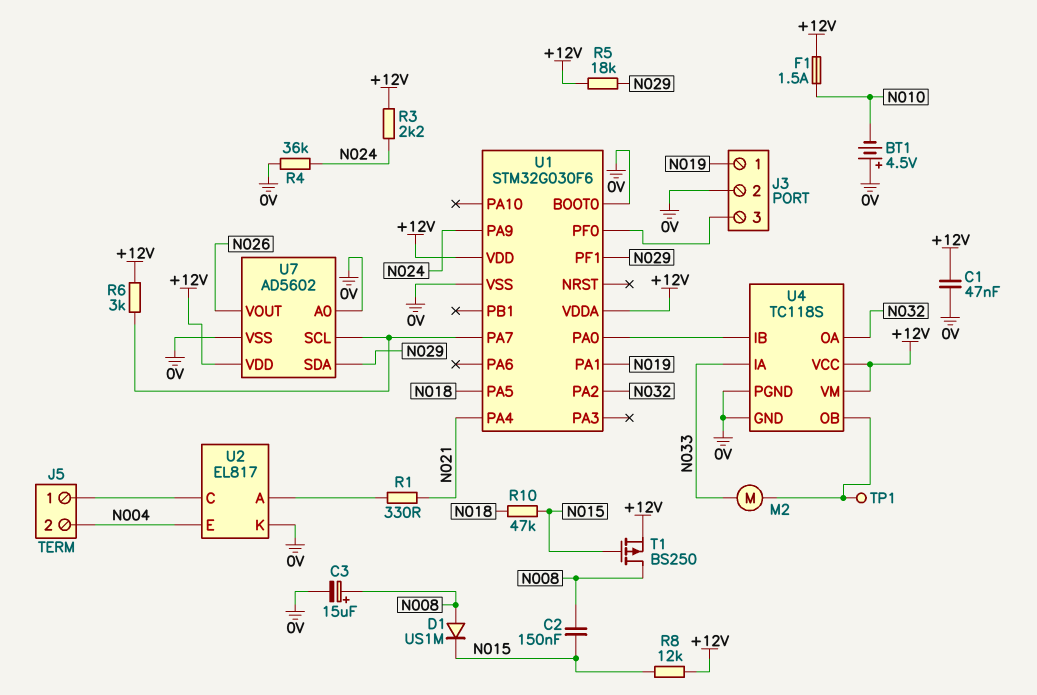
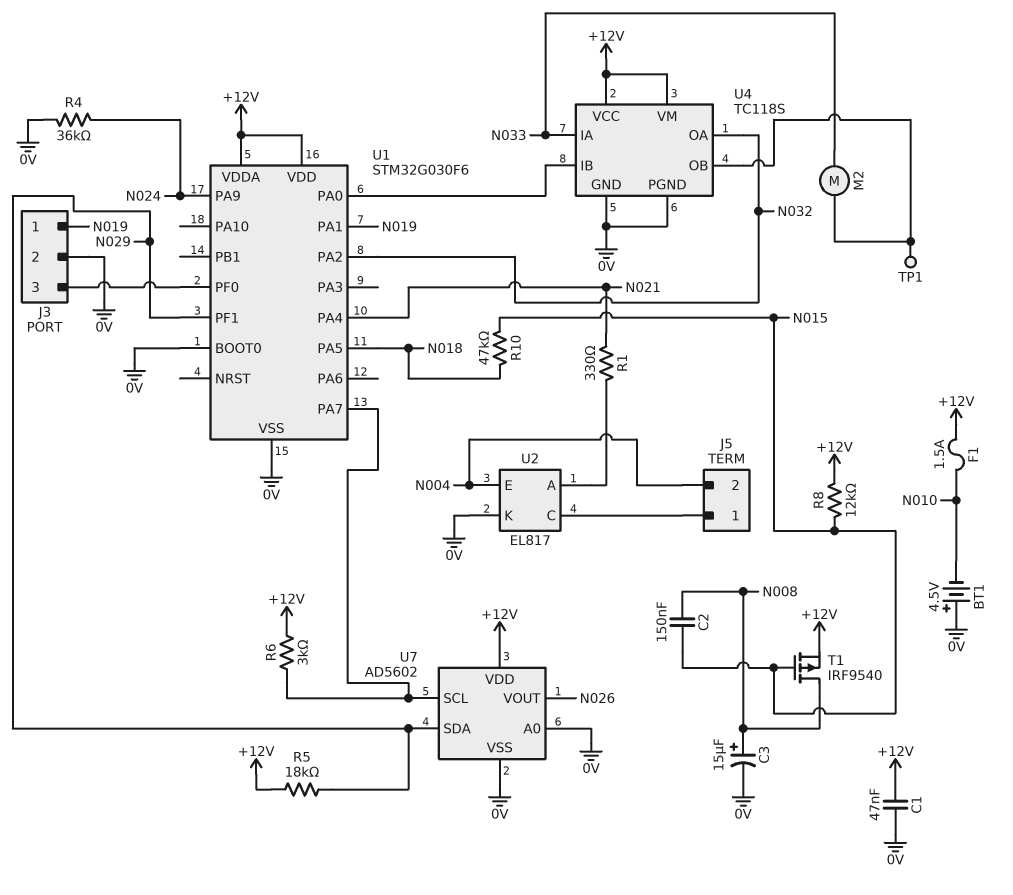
D1: diode US1M (A N008, K N015) -> none
R3: 2.2k (+12V, N024) -> none
T1: PMOS BS250 (G N015, D N008, S +12V) -> PMOS IRF9540 (G N015, D N008, S +12V)

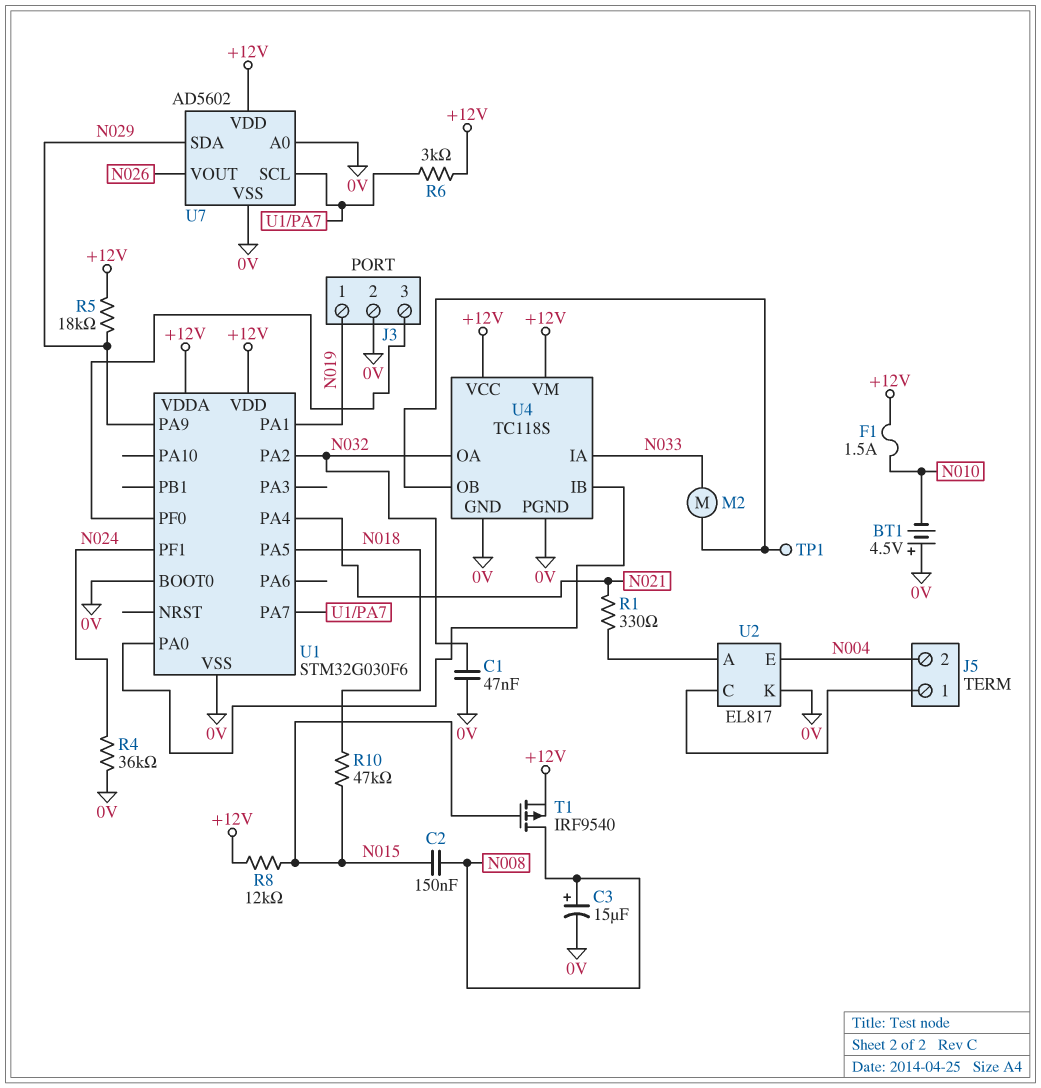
C1: 47nF (+12V, 0V) -> 47nF (0V, N032)
U1 pin PA9: N024 -> N029
U1 pin PF1: N029 -> N024

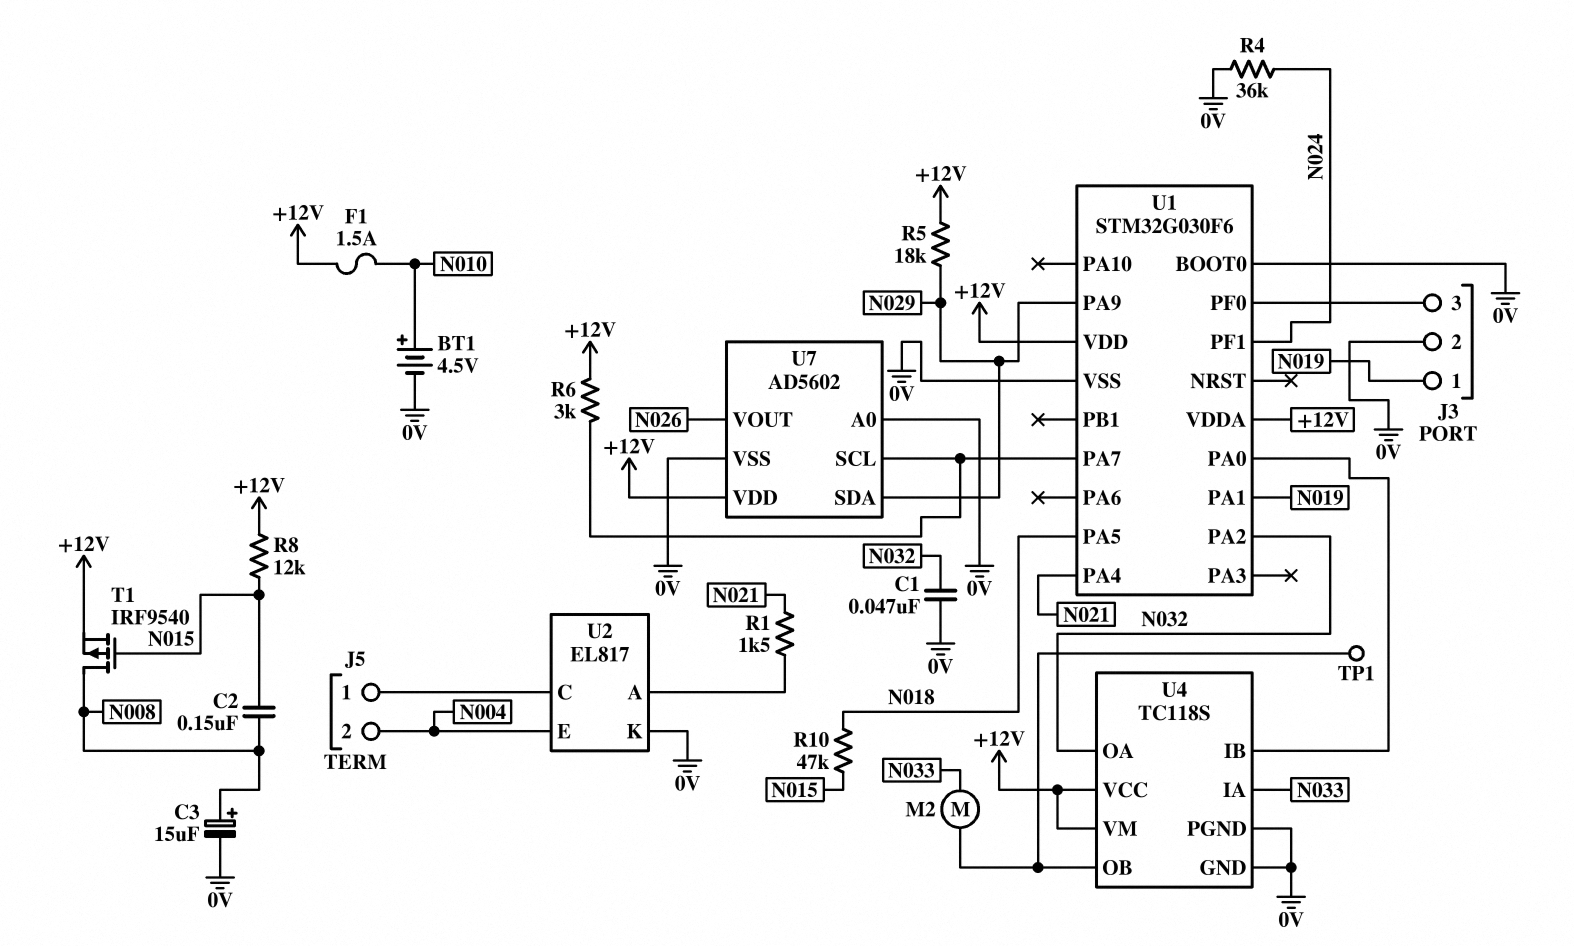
BT1: 4.5V (plus 0V, minus N010) -> 4.5V (plus N010, minus 0V)
R1: 330 (N021, U2/A) -> 1.5k (N021, U2/A)

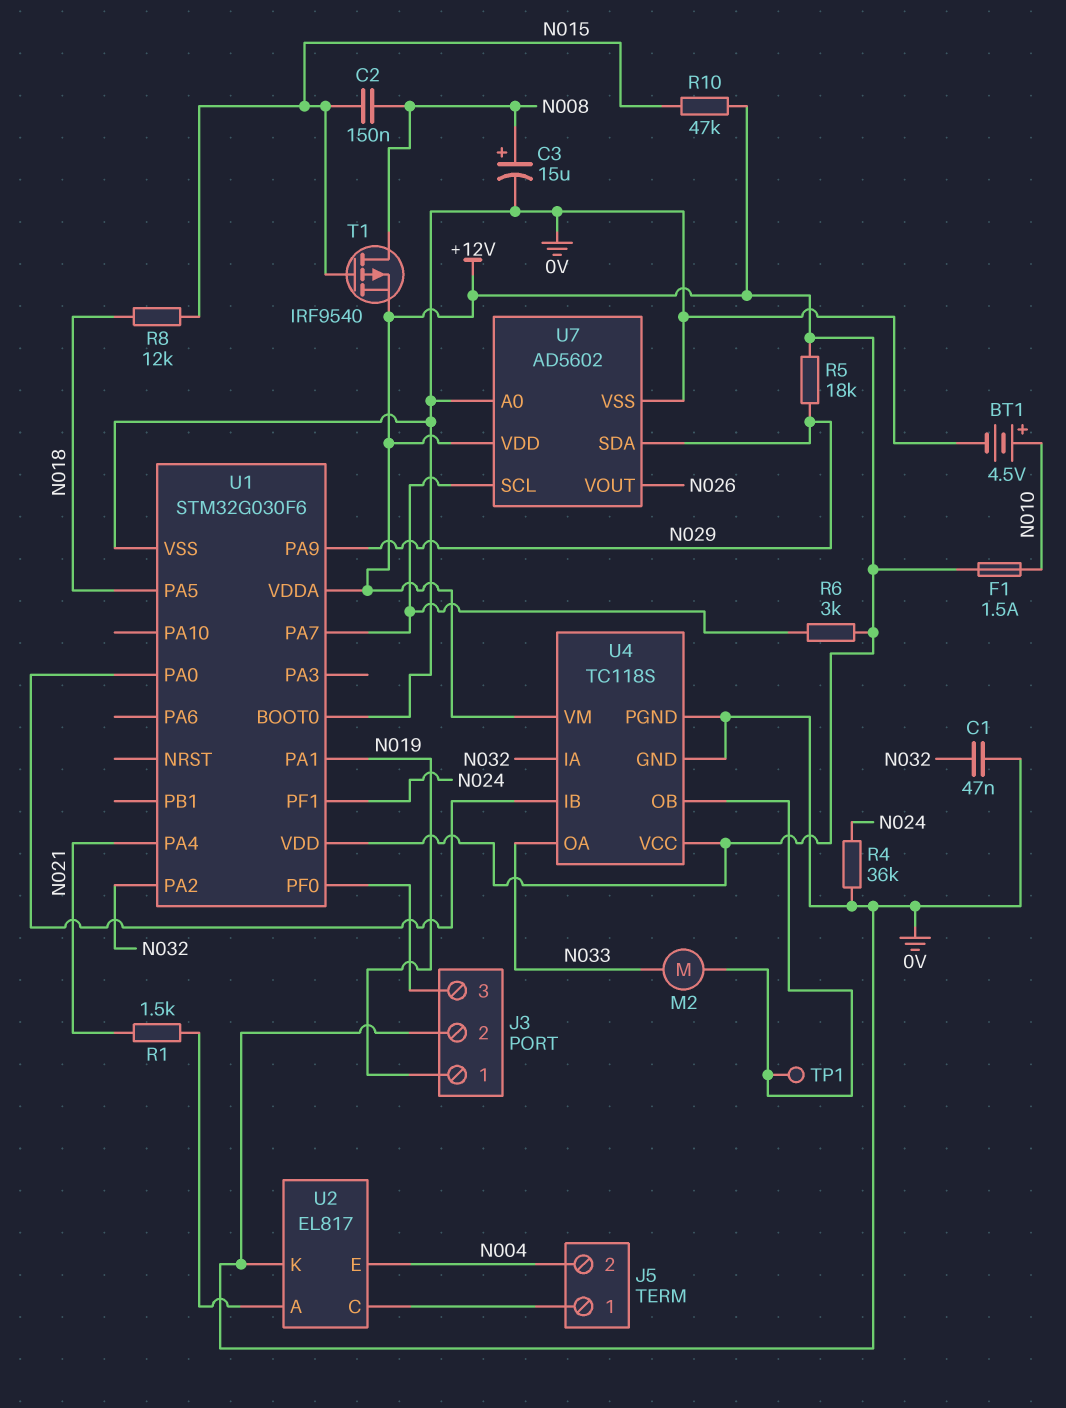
R8: 12k (+12V, N015) -> 12k (N015, N018)
R10: 47k (N015, N018) -> 47k (+12V, N015)
U4 pin IA: N033 -> N032
U4 pin OA: N032 -> N033

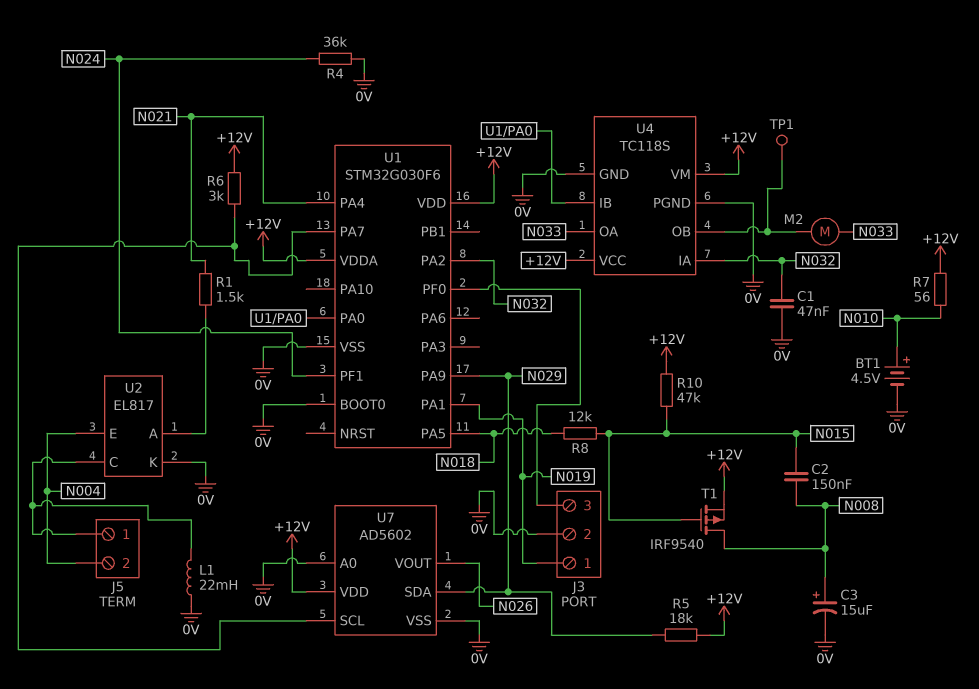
F1: 1.5A (+12V, N010) -> none
L1: none -> 22mH (0V, J5/1)
R7: none -> 56 (+12V, N010)

